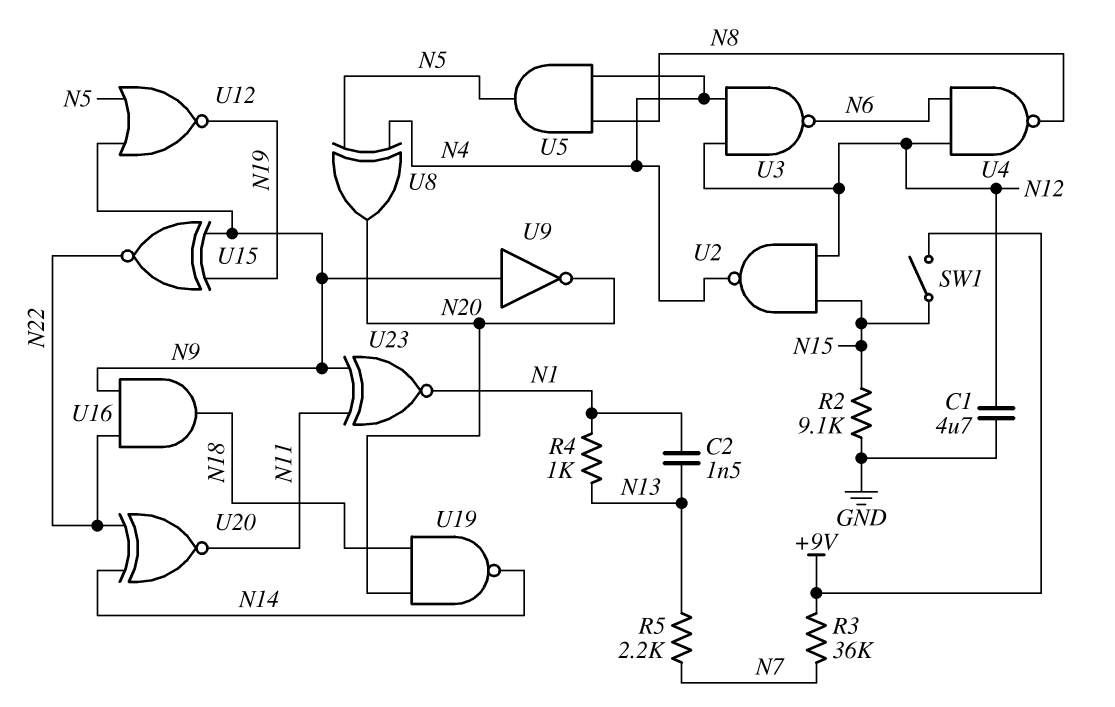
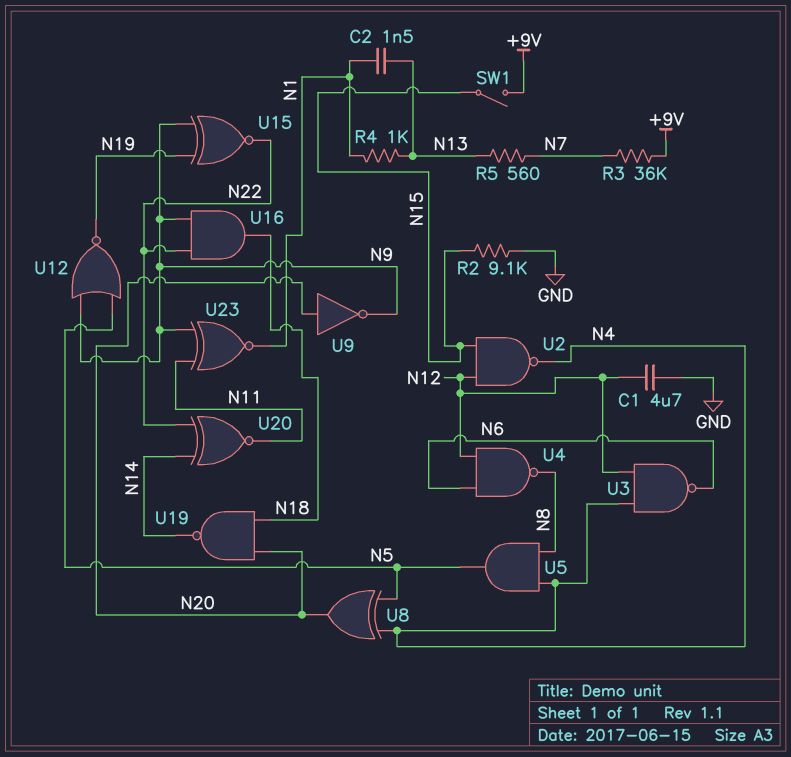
R5: 2.2k (N7, N13) -> 560 (N7, N13)
U9: NOT (in N9, out N20) -> NOT (in N20, out N9)

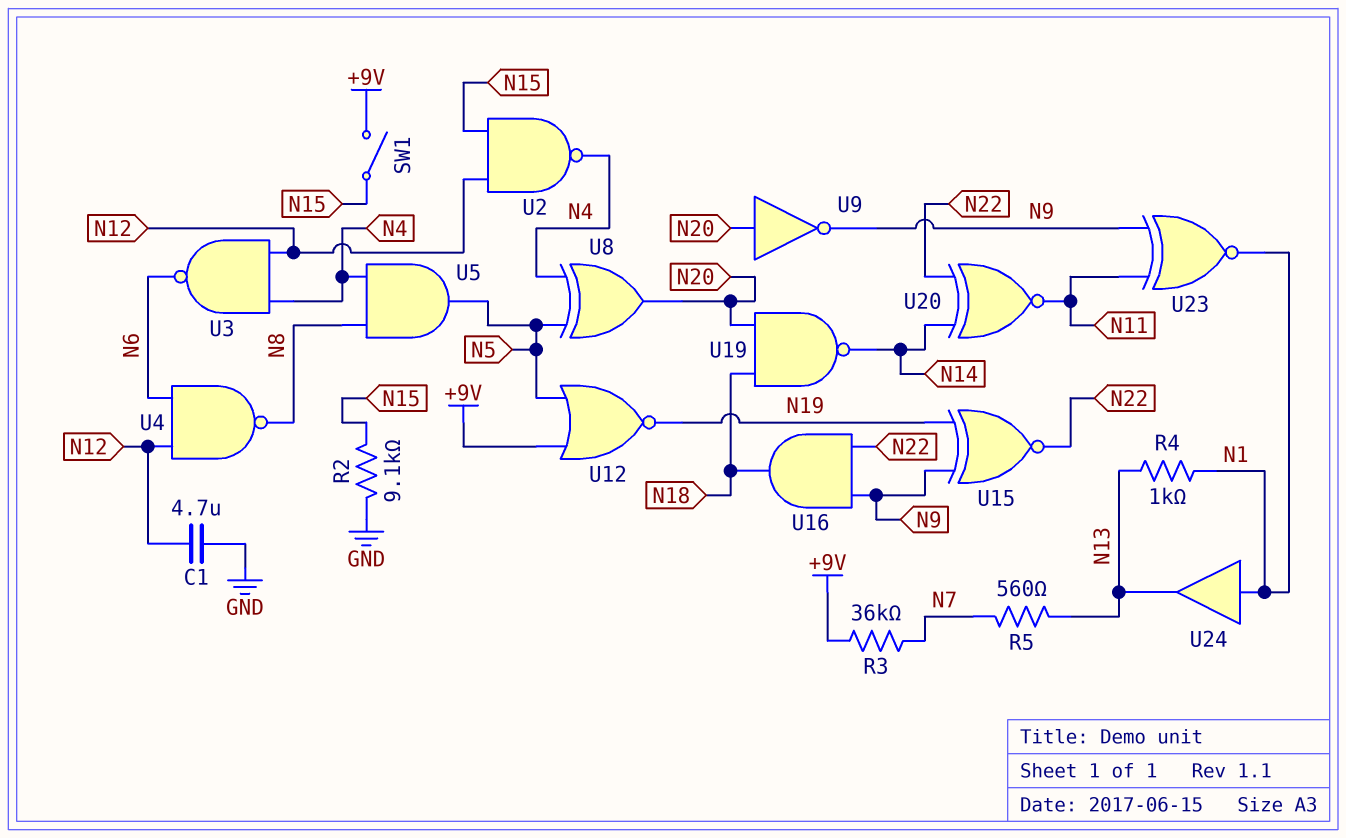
C2: 1.5nF (N1, N13) -> none
U12: NOR (in N5, in N9, out N19) -> NOR (in +9V, in N5, out N19)
U24: none -> buffer (in N1, out N13)

